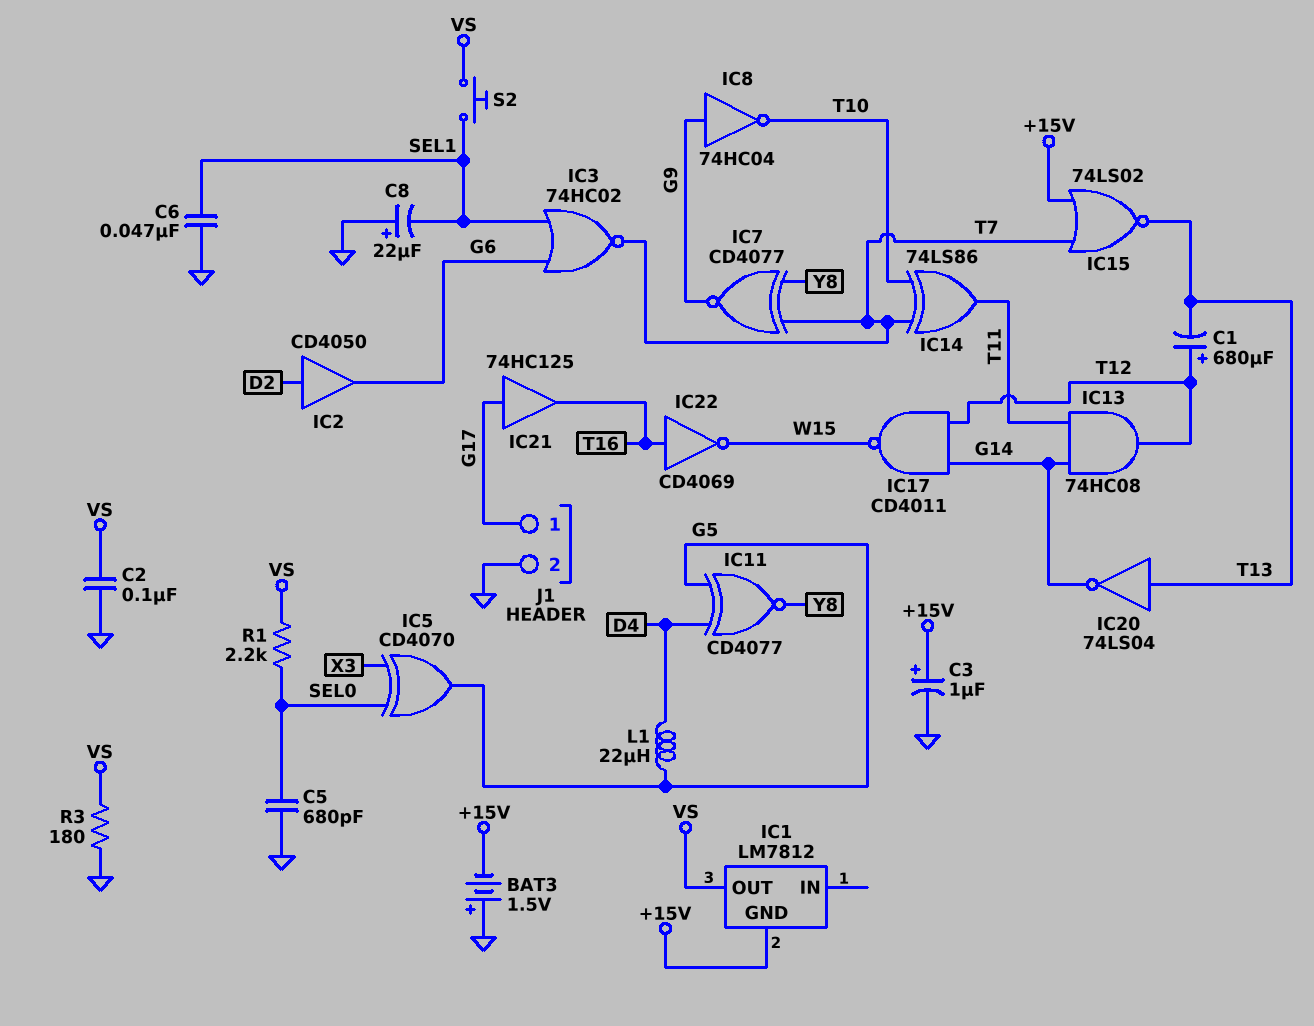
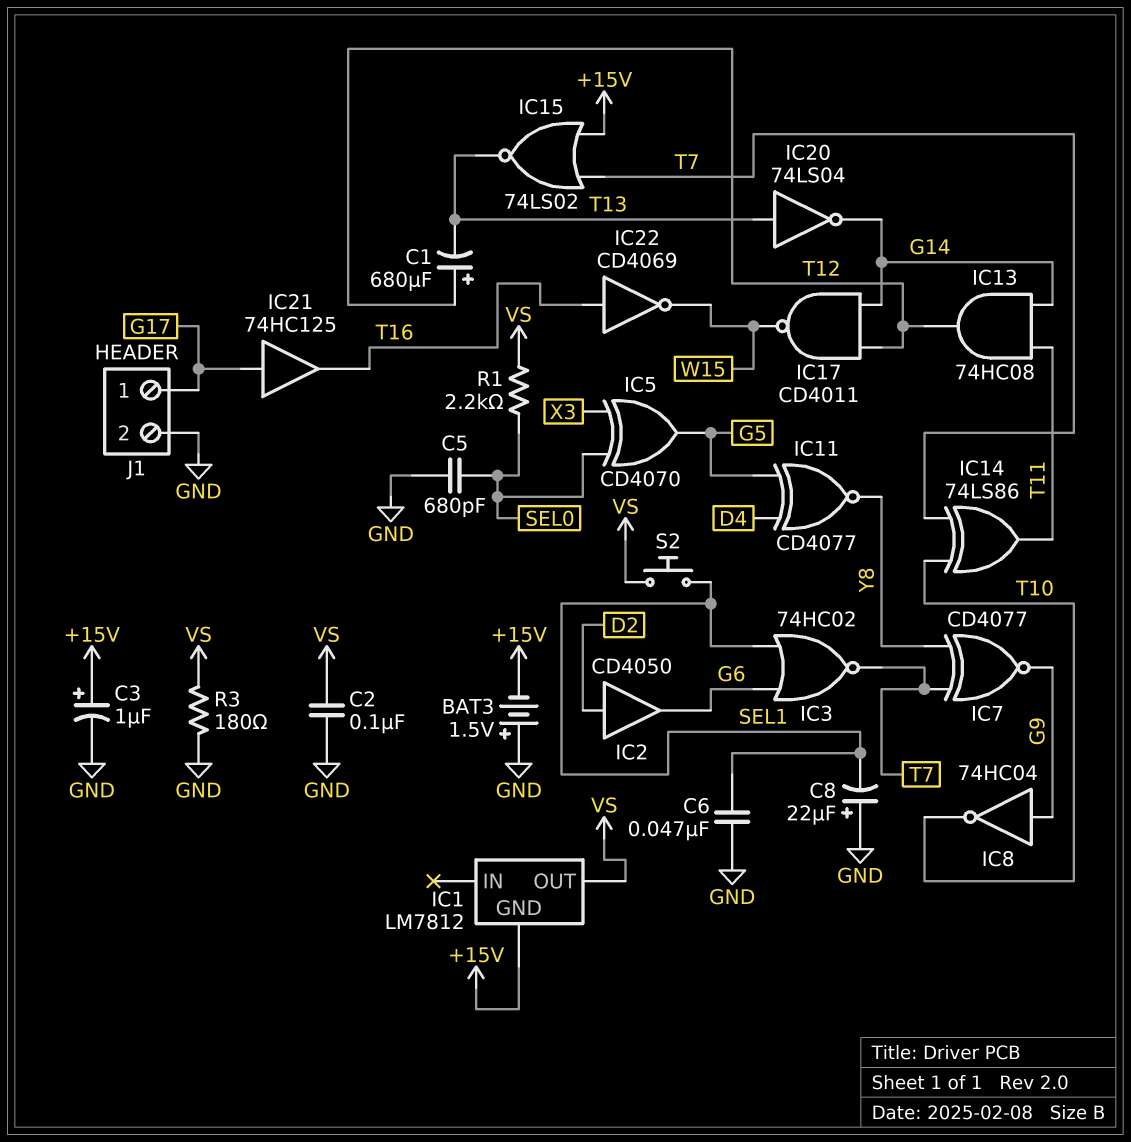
L1: 22uH (D4, G5) -> none

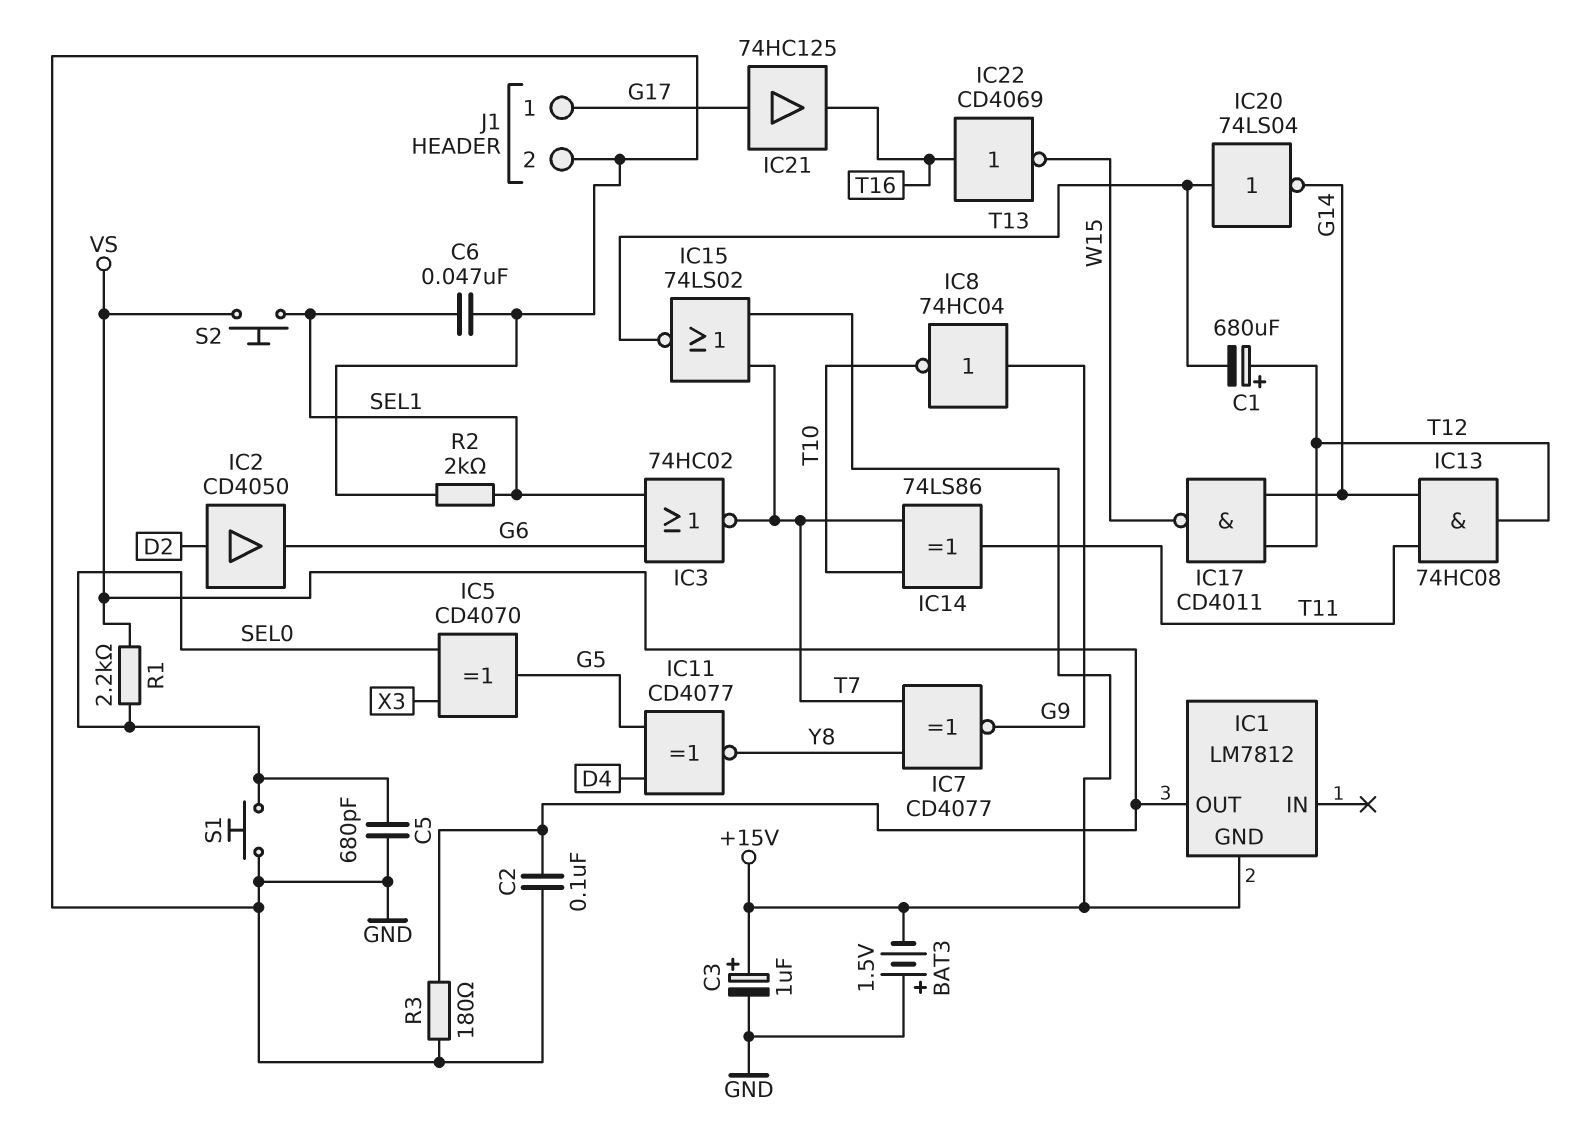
C8: 22uF (plus GND, minus SEL1) -> none
R2: none -> 2k (GND, SEL1)
S1: none -> button (GND, SEL0)

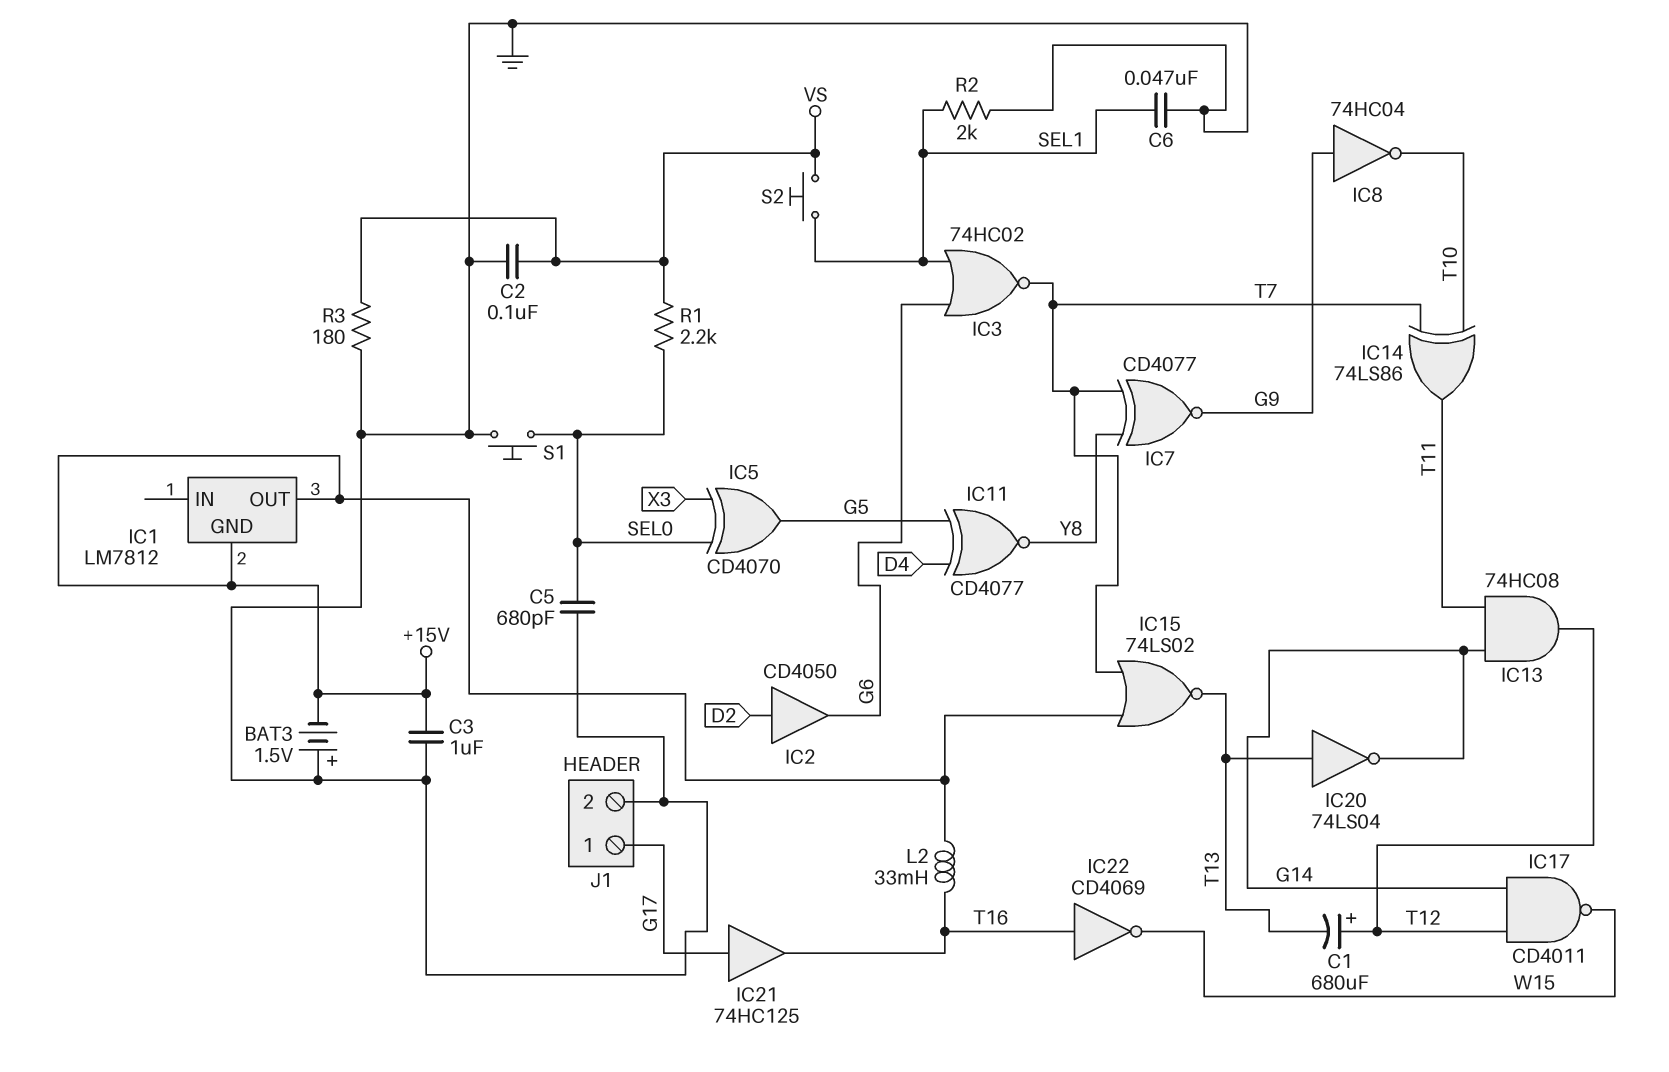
C3: 1uF (plus +15V, minus GND) -> 1uF (+15V, GND)
IC1 pin OUT: VS -> +15V
L2: none -> 33mH (+15V, T16)

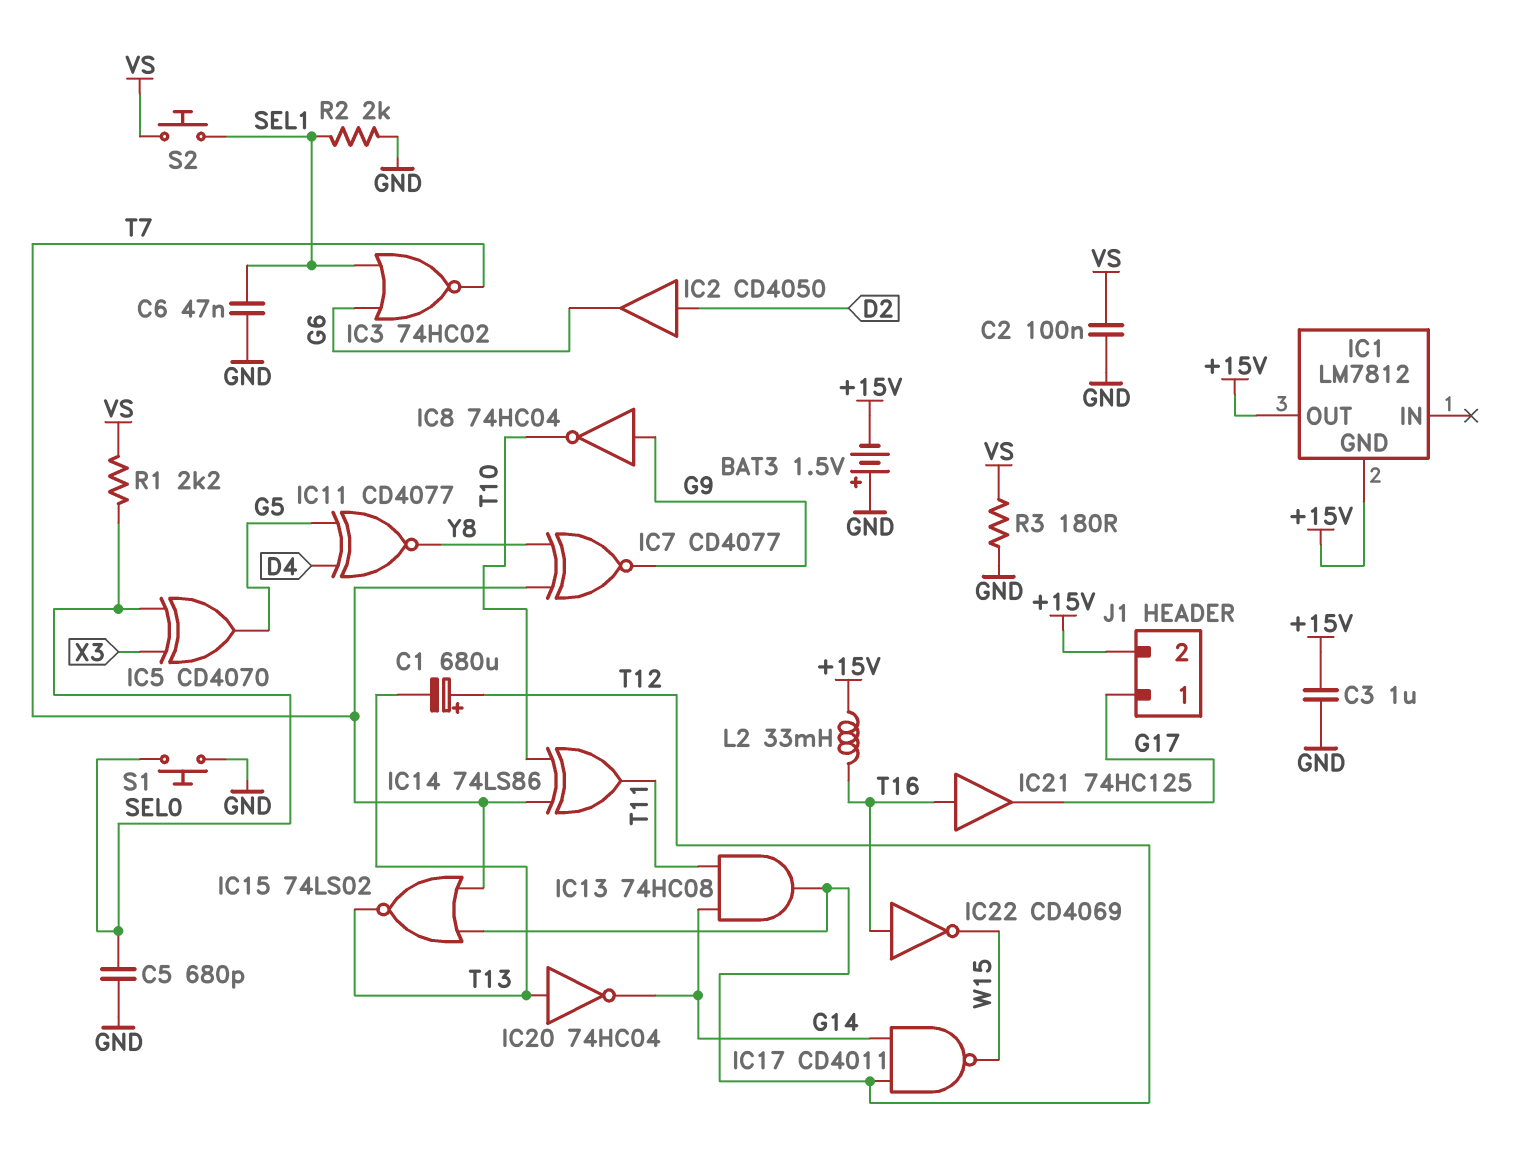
IC15: NOR 74LS02 (in +15V, in T7, out T13) -> NOR 74LS02 (in T7, in T12, out T13)
IC20: NOT 74LS04 (in T13, out G14) -> NOT 74HC04 (in T13, out G14)
IC21: buffer 74HC125 (in G17, out T16) -> buffer 74HC125 (in T16, out G17)
J1 pin 2: GND -> +15V

